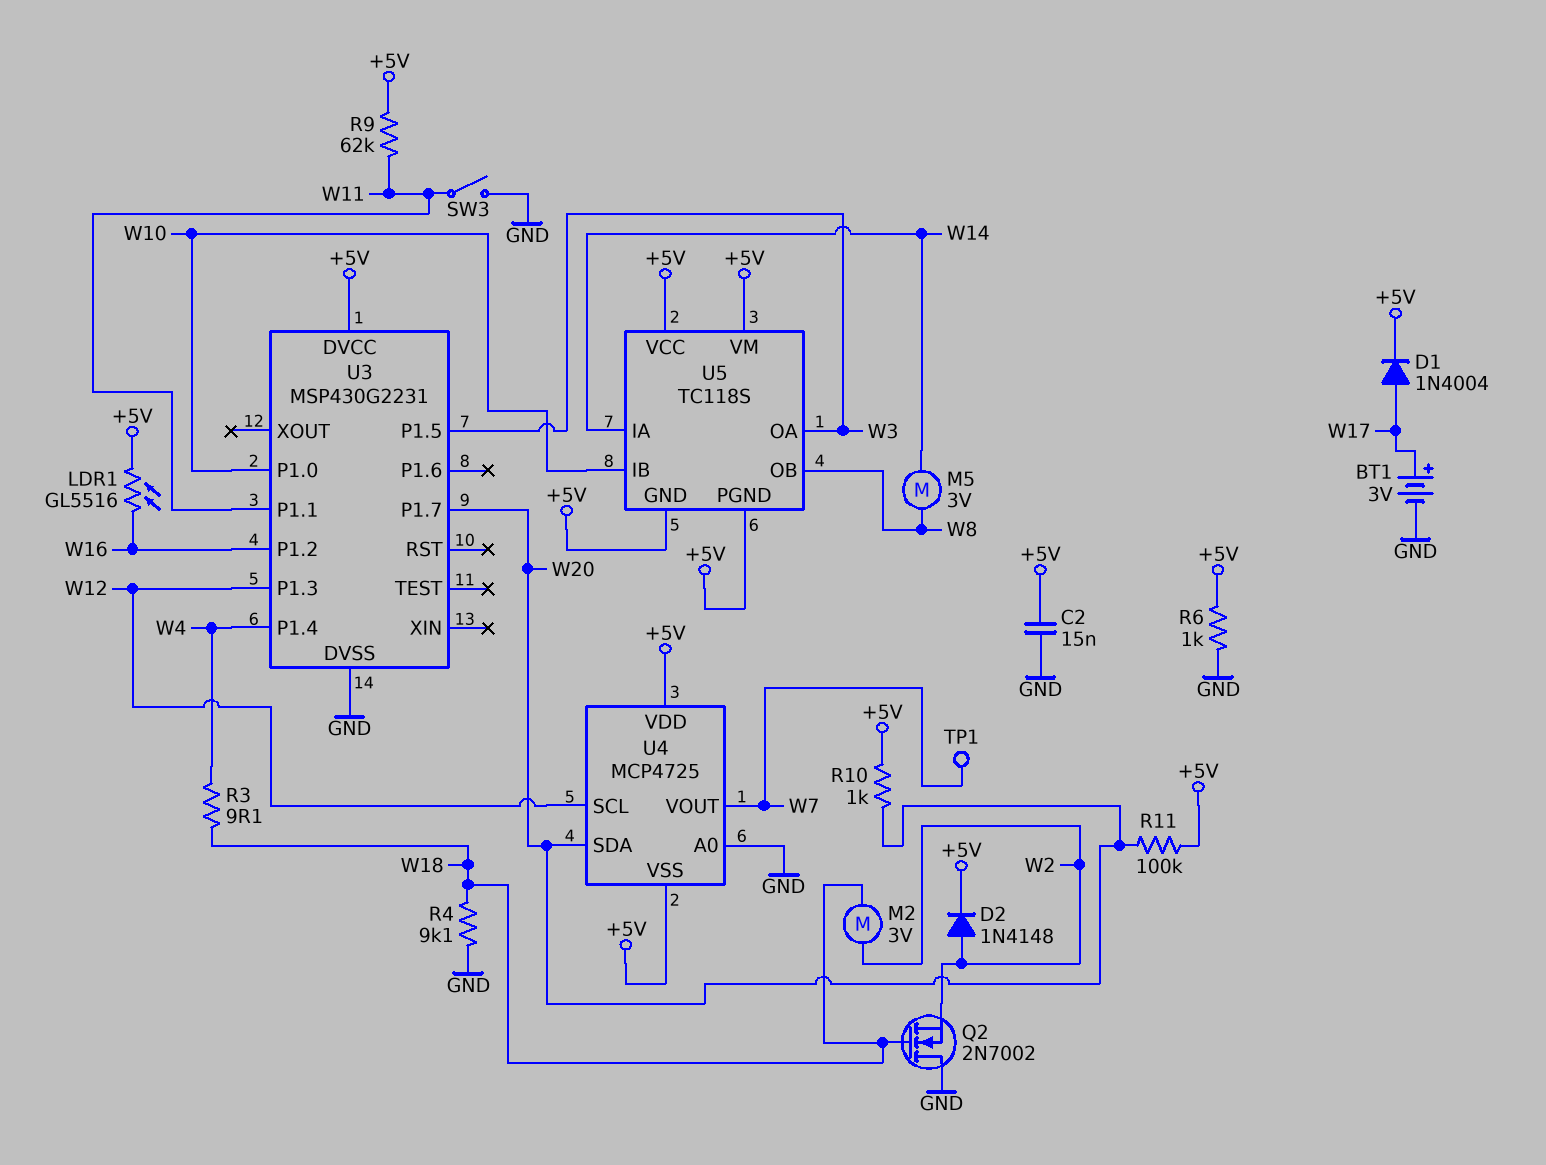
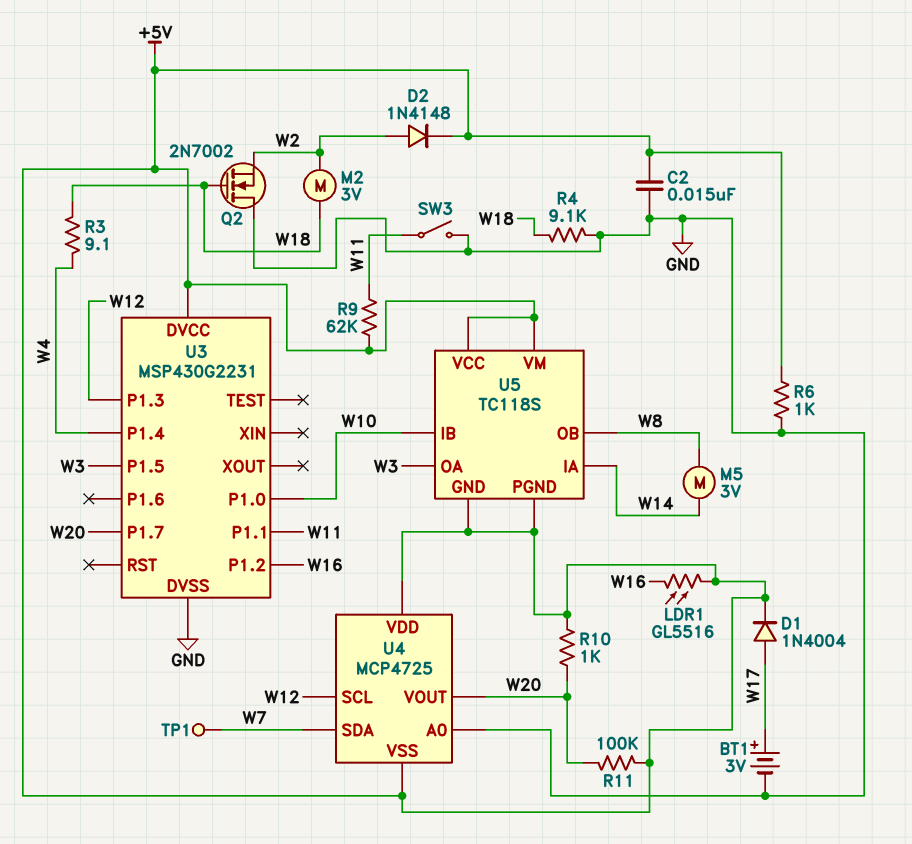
U4 pin SDA: W20 -> W7
U4 pin VOUT: W7 -> W20

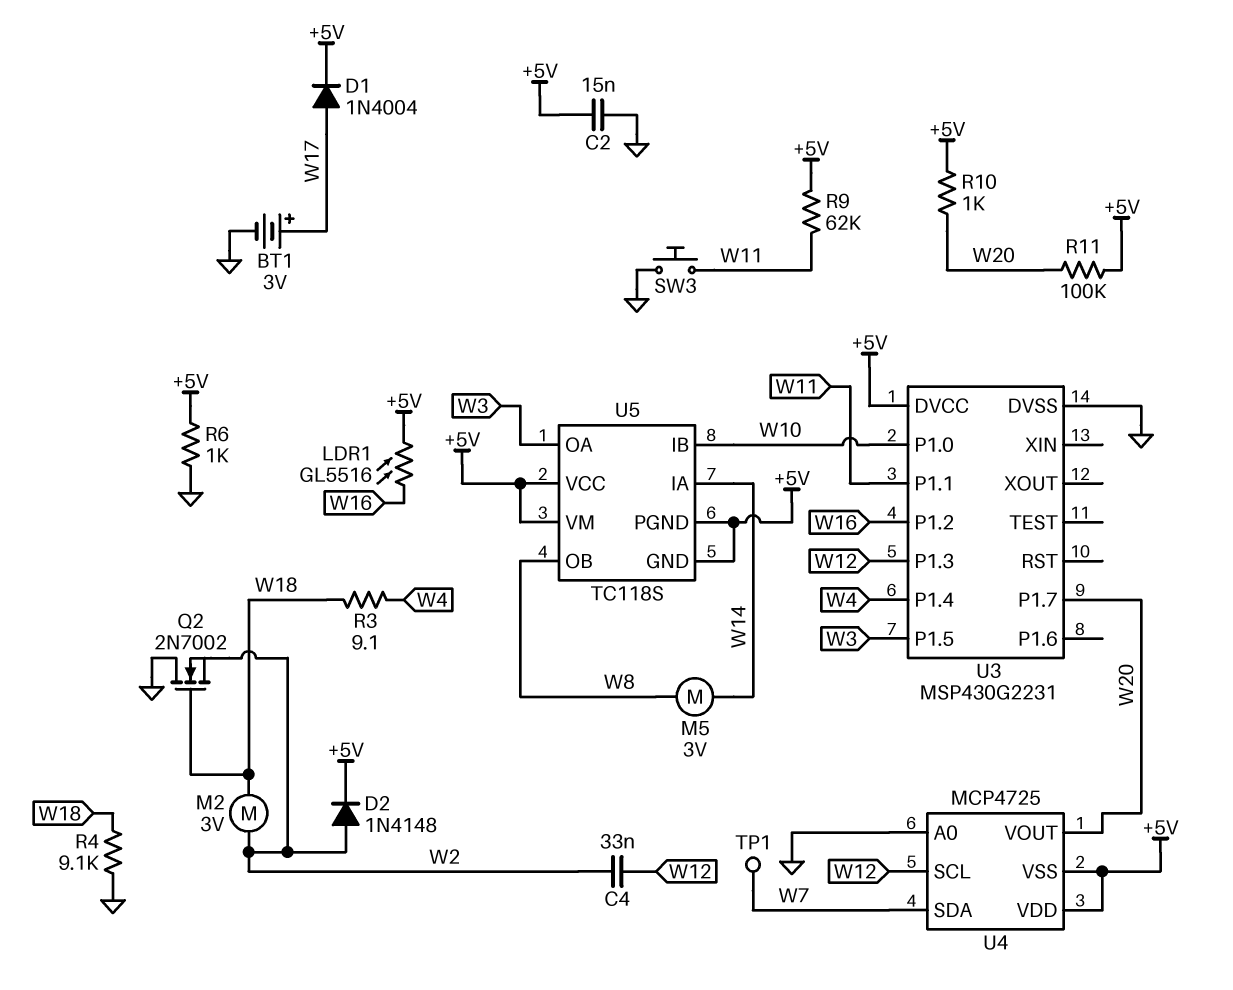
C4: none -> 33nF (W2, W12)
SW3: switch (GND, W11) -> button (GND, W11)

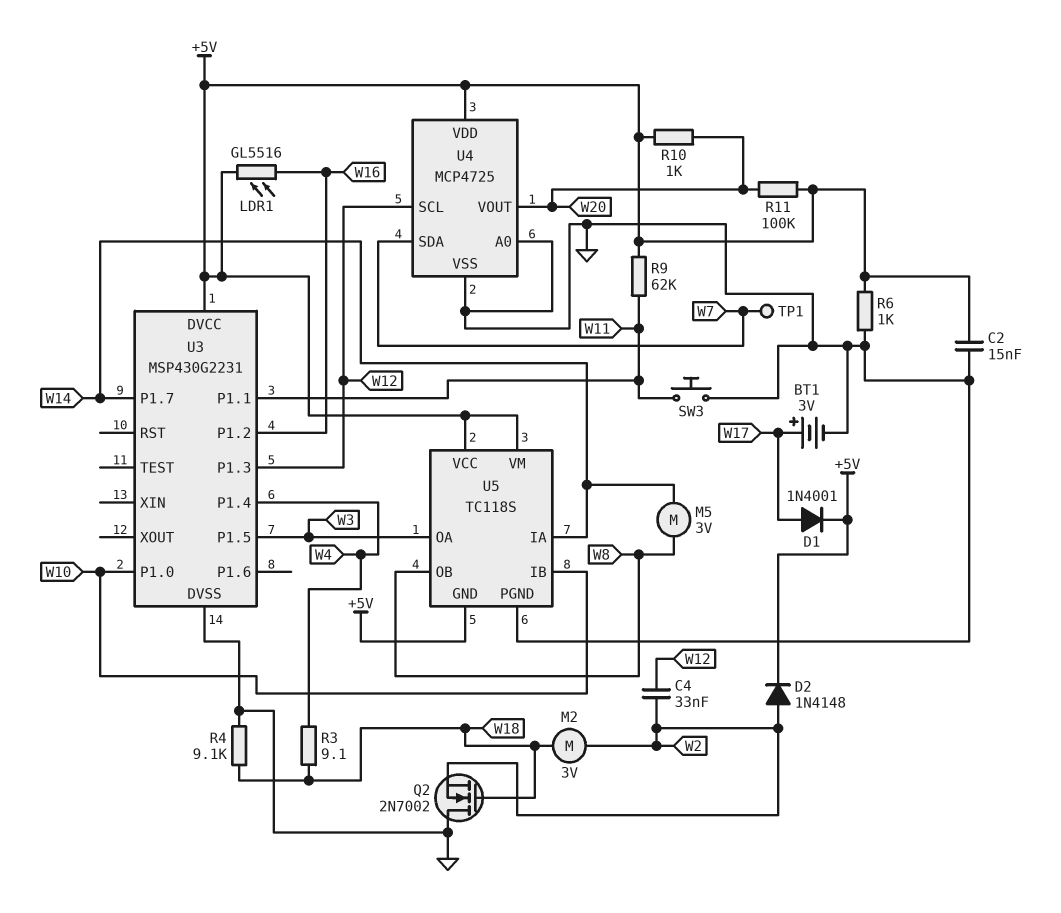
D1: diode 1N4004 (A W17, K +5V) -> diode 1N4001 (A W17, K +5V)
U3 pin P1.7: W20 -> W14
U4 pin VSS: +5V -> GND
U5 pin PGND: +5V -> GND

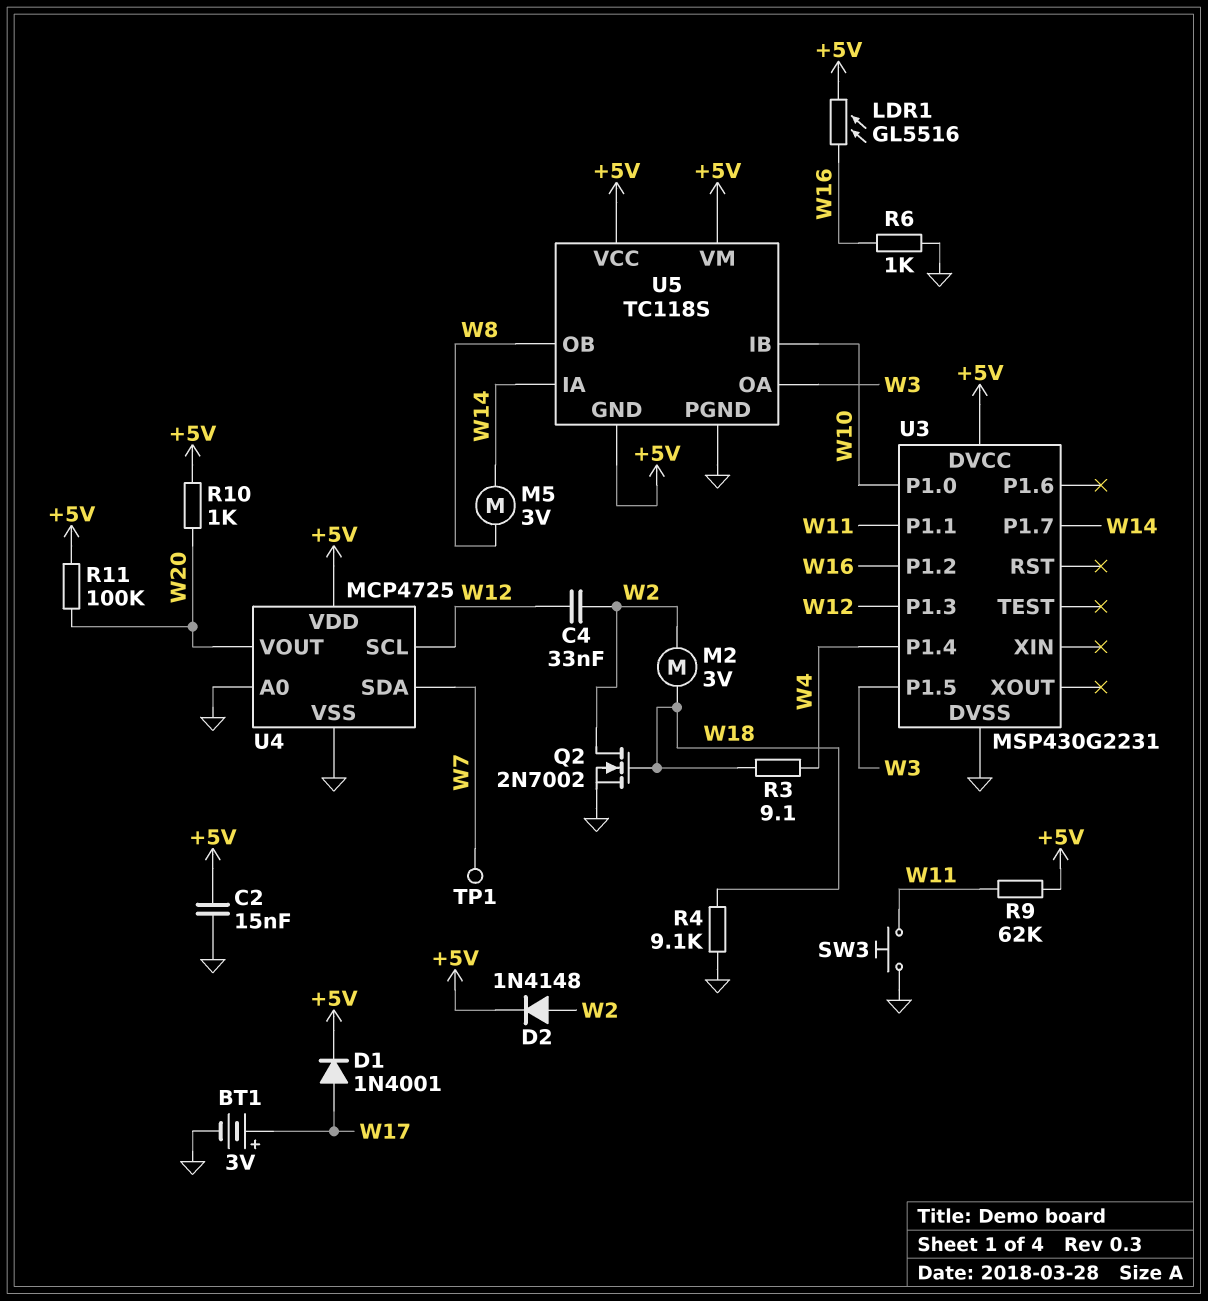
Q2: NMOS 2N7002 (G W18, D GND, S W2) -> NMOS 2N7002 (G W18, D W2, S GND)
R6: 1k (+5V, GND) -> 1k (GND, W16)

